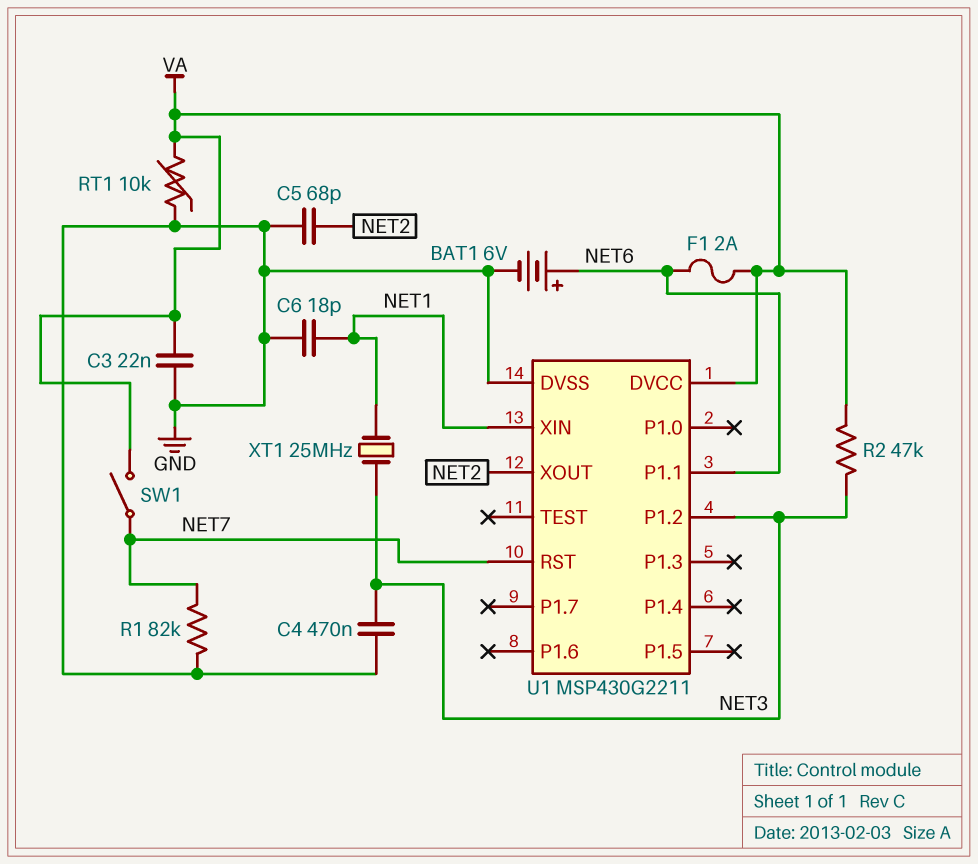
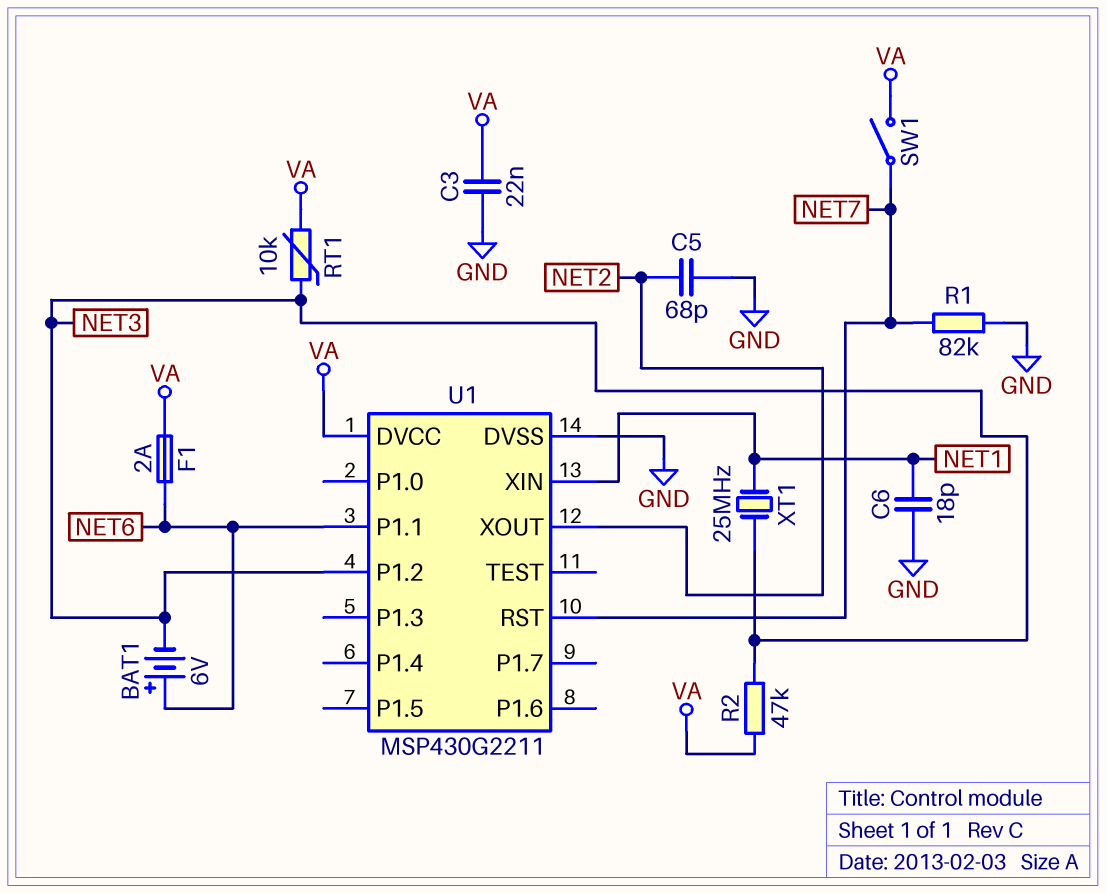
BAT1: 6V (plus NET6, minus GND) -> 6V (plus NET6, minus NET3)
C4: 470nF (GND, NET3) -> none
RT1: 10k (GND, VA) -> 10k (NET3, VA)

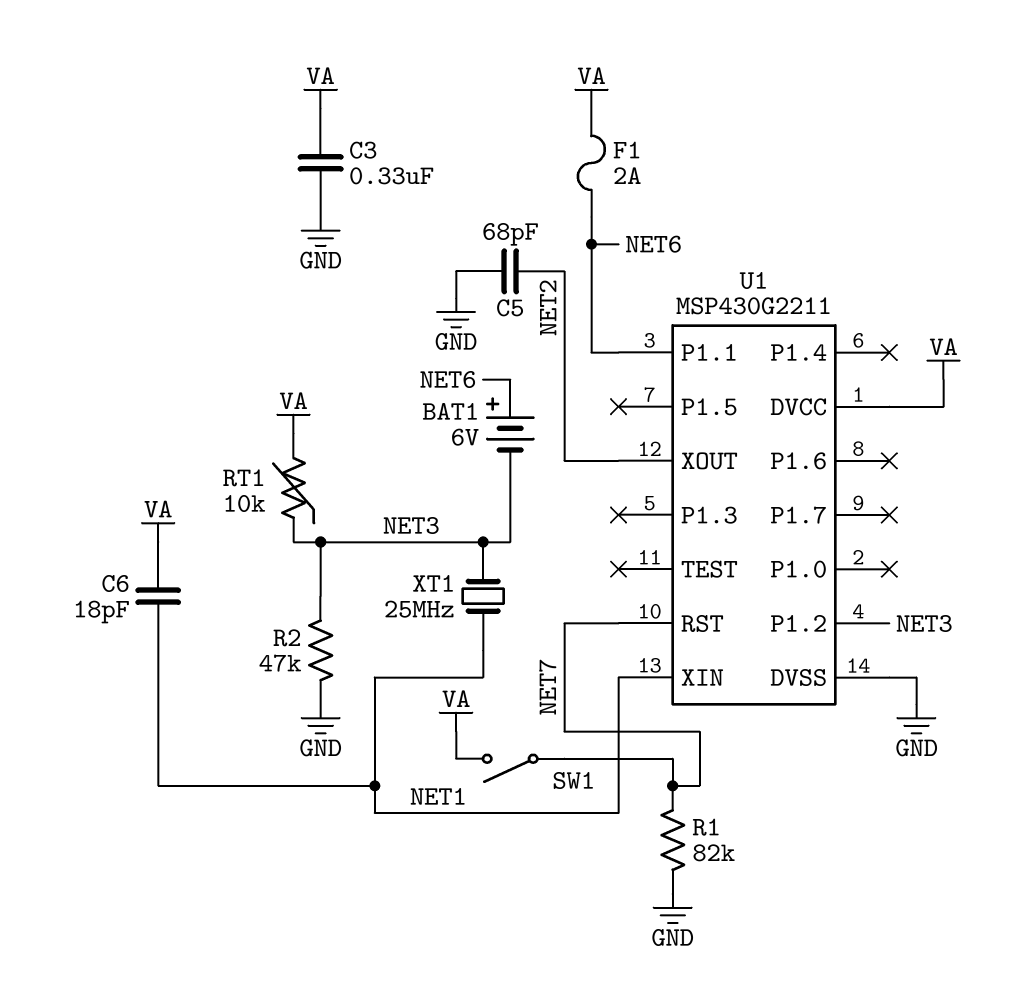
C3: 22nF (GND, VA) -> 330nF (GND, VA)
C6: 18pF (GND, NET1) -> 18pF (NET1, VA)
R2: 47k (NET3, VA) -> 47k (GND, NET3)

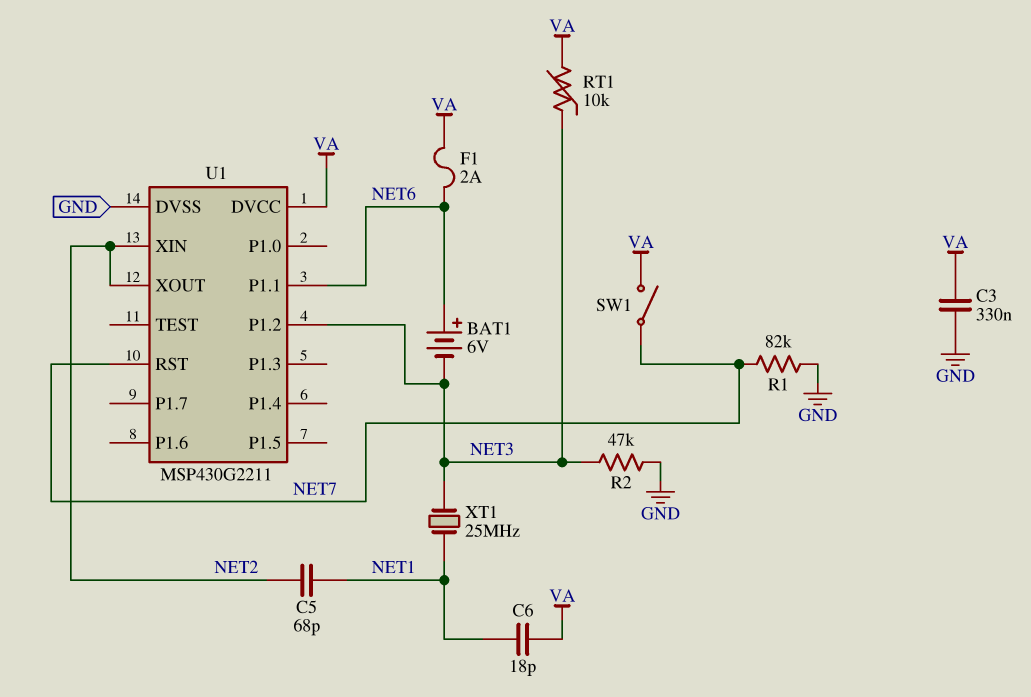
C5: 68pF (GND, NET2) -> 68pF (NET1, NET2)
U1 pin XIN: NET1 -> NET2

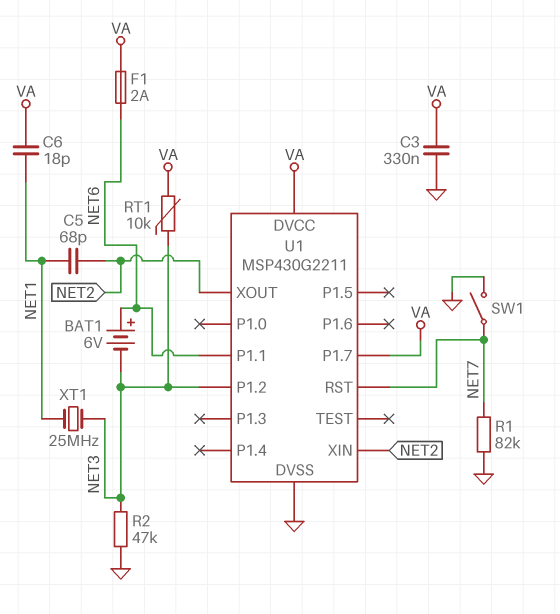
SW1: switch (NET7, VA) -> switch (GND, NET7)
U1 pin P1.7: none -> VA

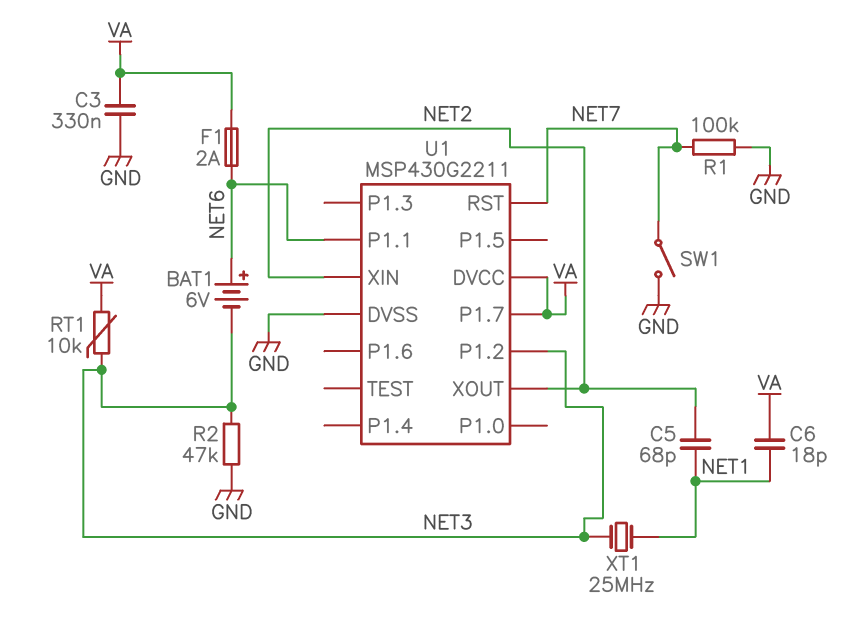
R1: 82k (GND, NET7) -> 100k (GND, NET7)

